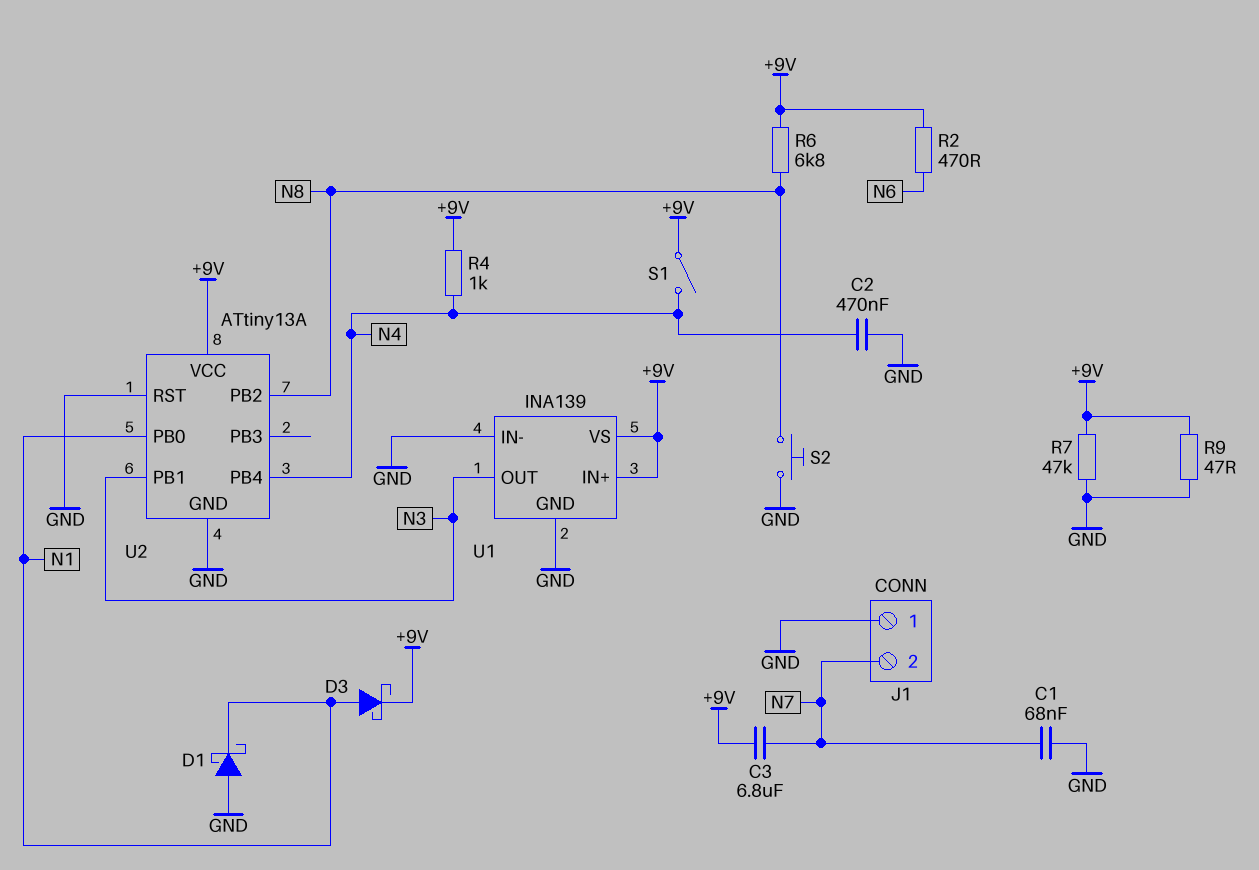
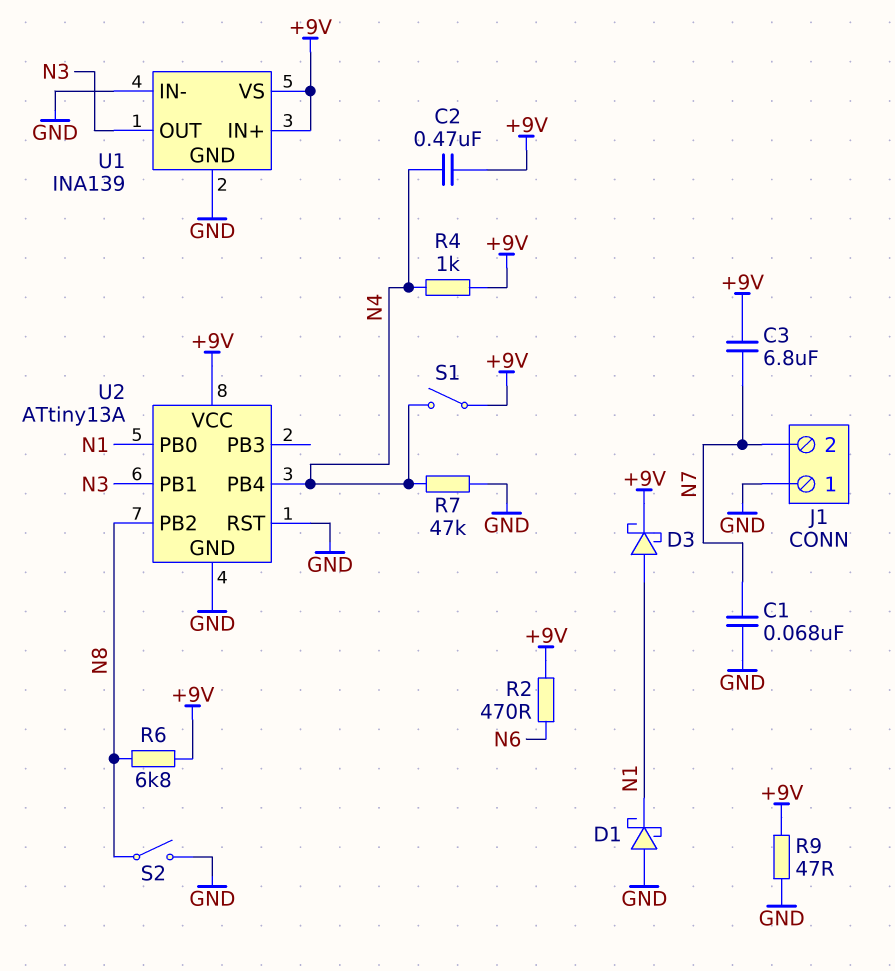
C2: 470nF (GND, N4) -> 470nF (+9V, N4)
R7: 47k (+9V, GND) -> 47k (GND, N4)
S2: button (GND, N8) -> switch (GND, N8)

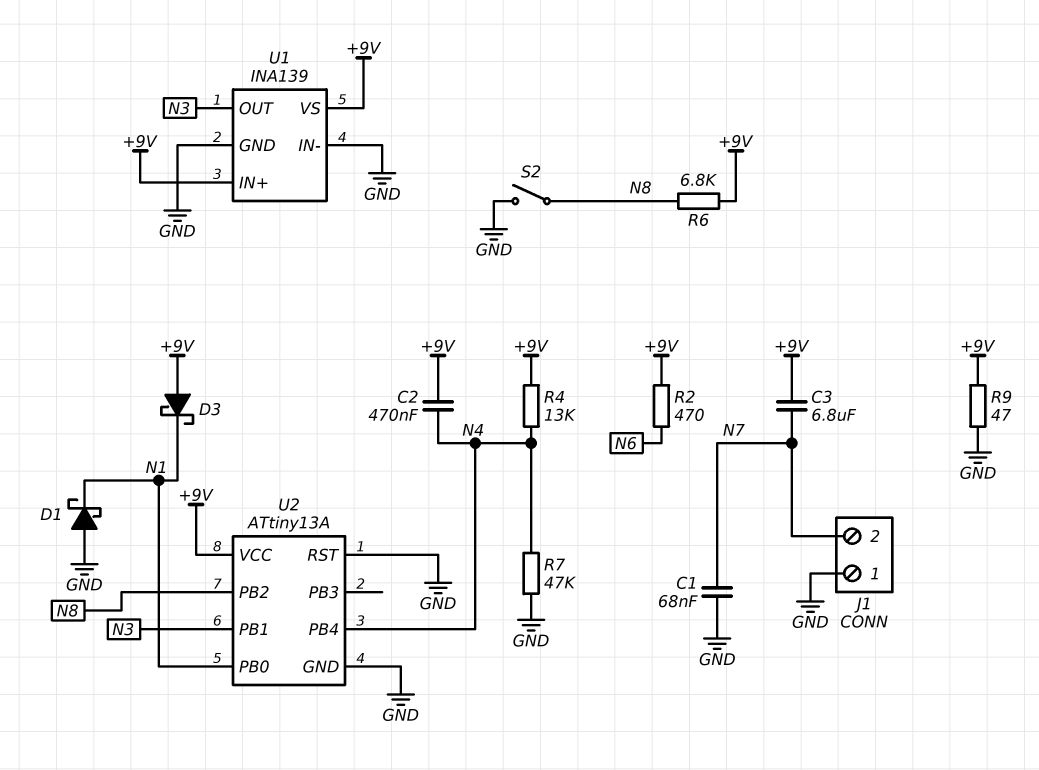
D3: schottky (A N1, K +9V) -> schottky (A +9V, K N1)
R4: 1k (+9V, N4) -> 13k (+9V, N4)
S1: switch (+9V, N4) -> none

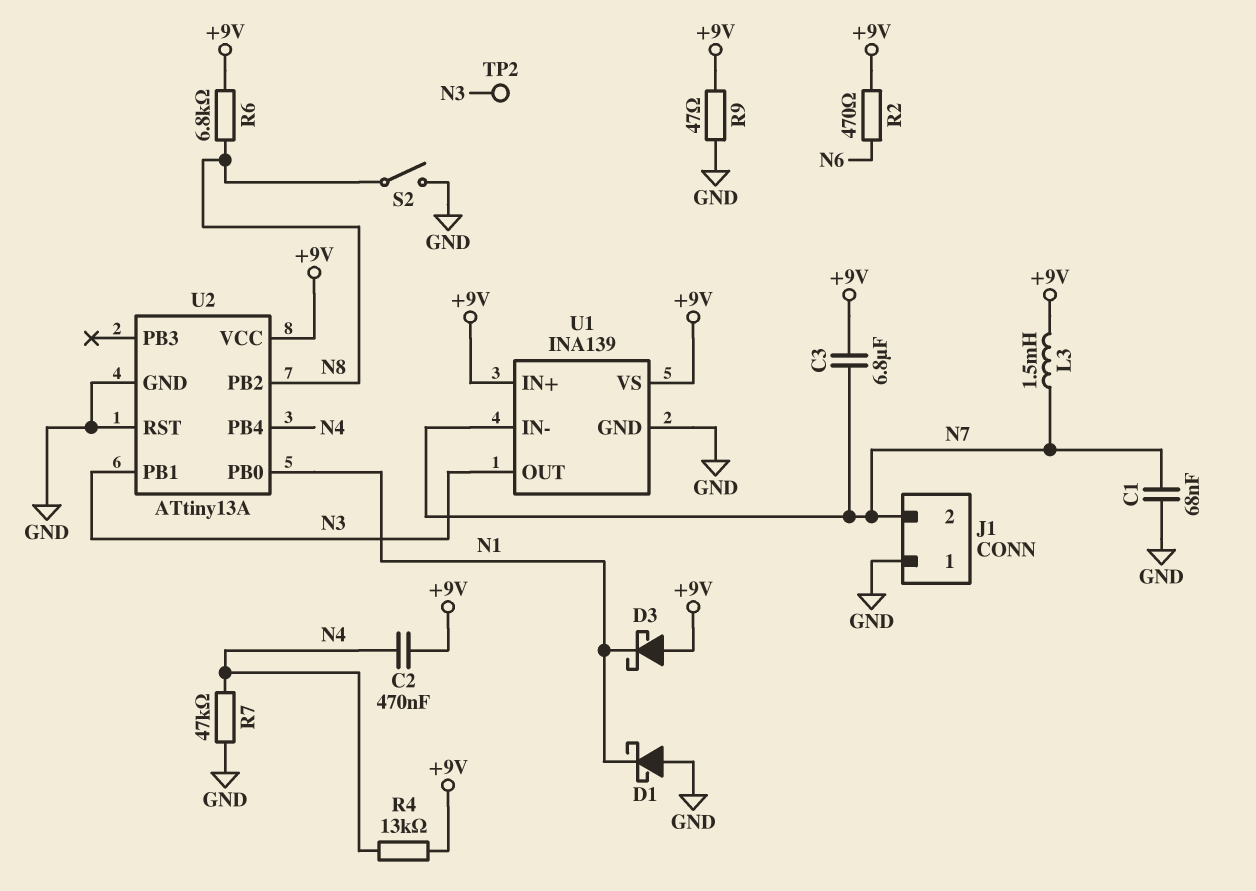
L3: none -> 1.5mH (+9V, N7)
TP2: none -> test point (N3)
U1 pin IN-: GND -> N7

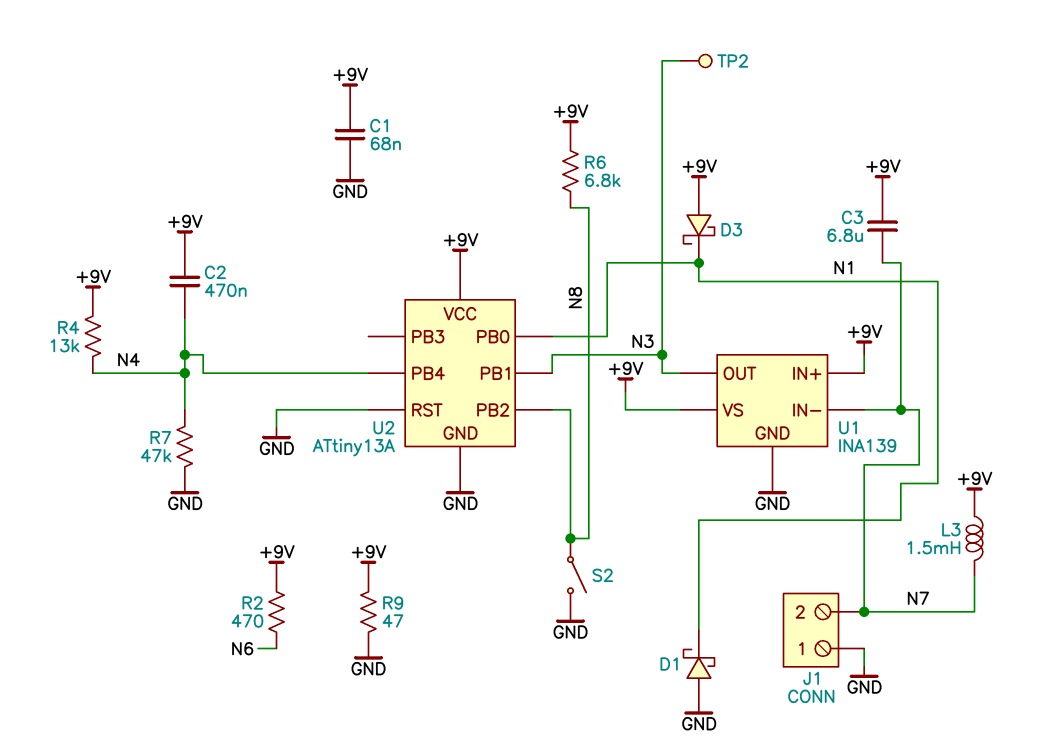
C1: 68nF (GND, N7) -> 68nF (+9V, GND)

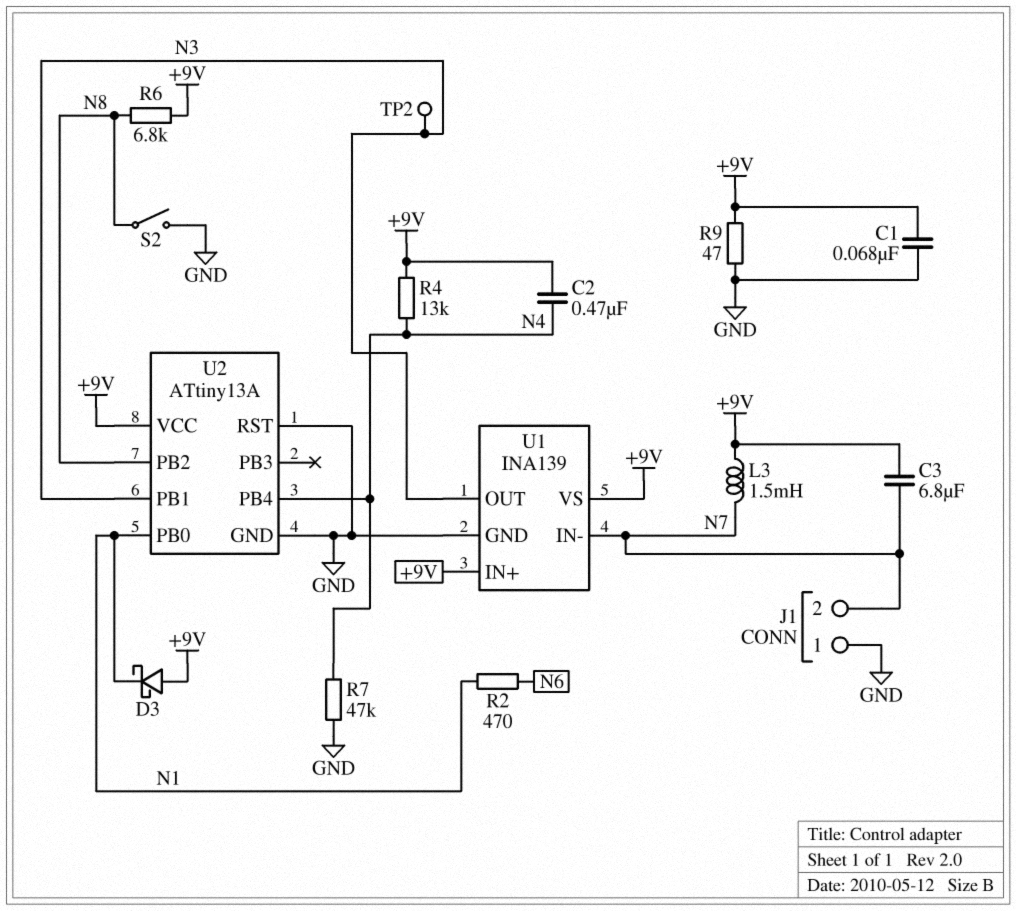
D1: schottky (A GND, K N1) -> none
R2: 470 (+9V, N6) -> 470 (N1, N6)

